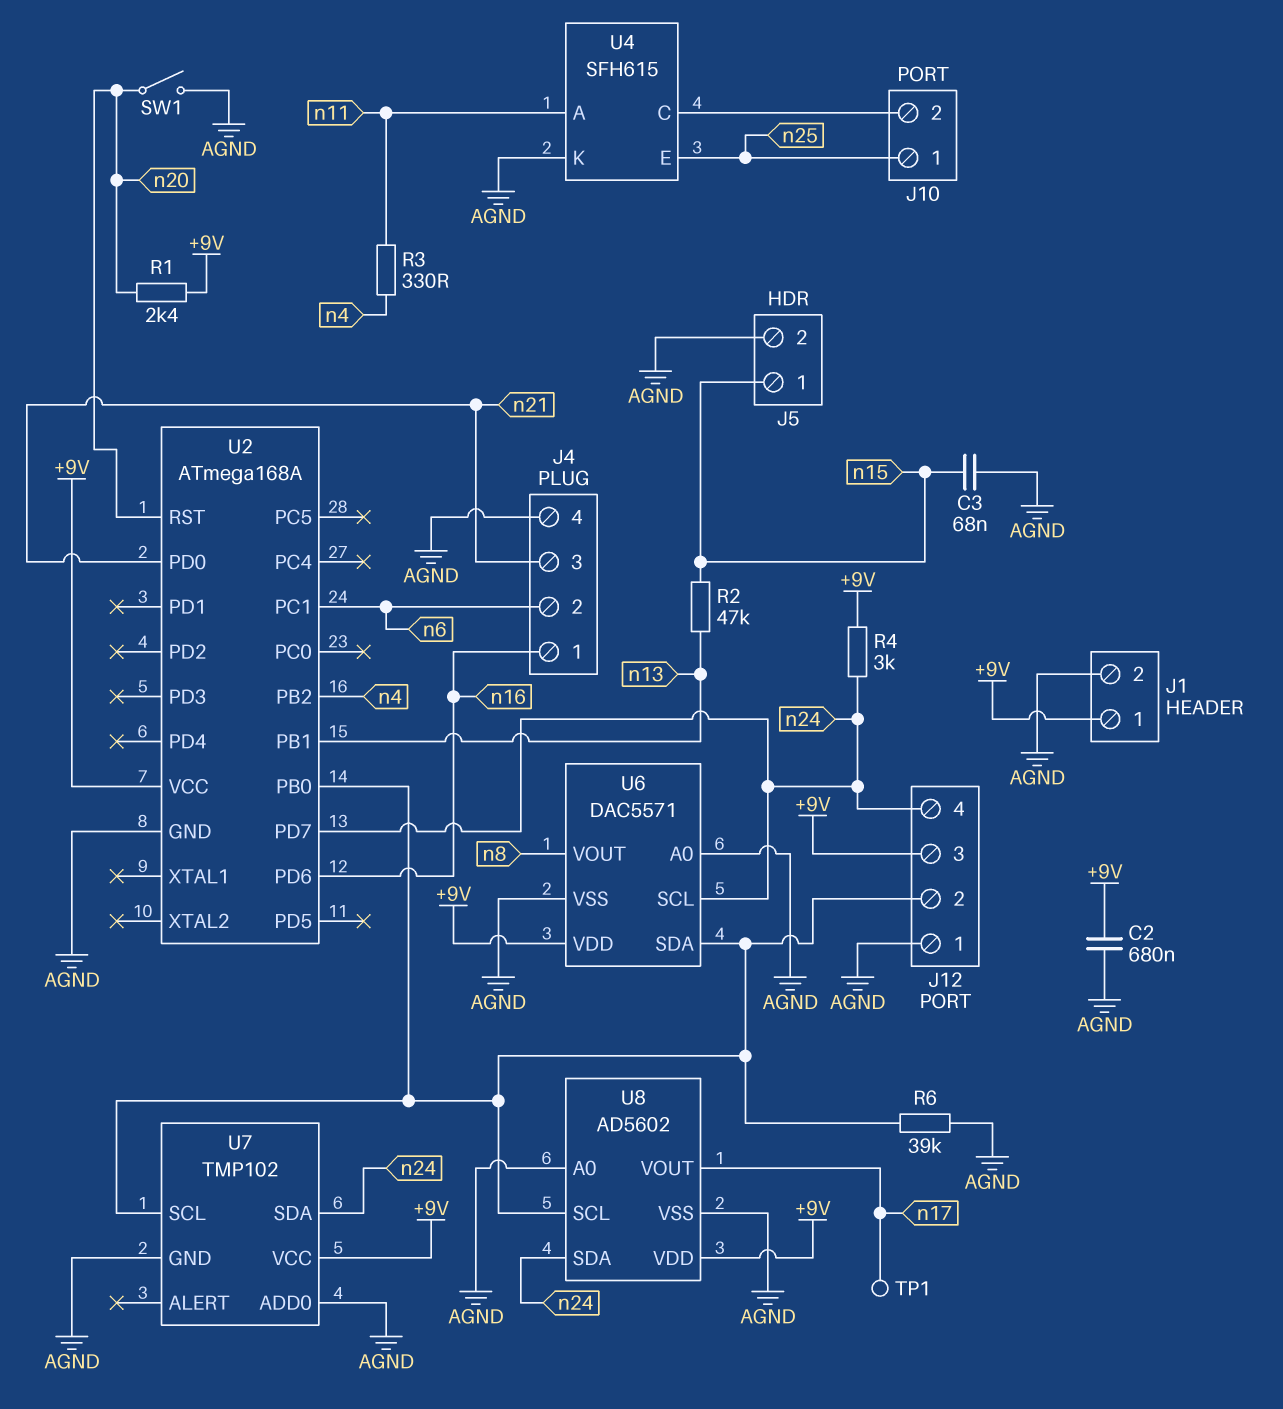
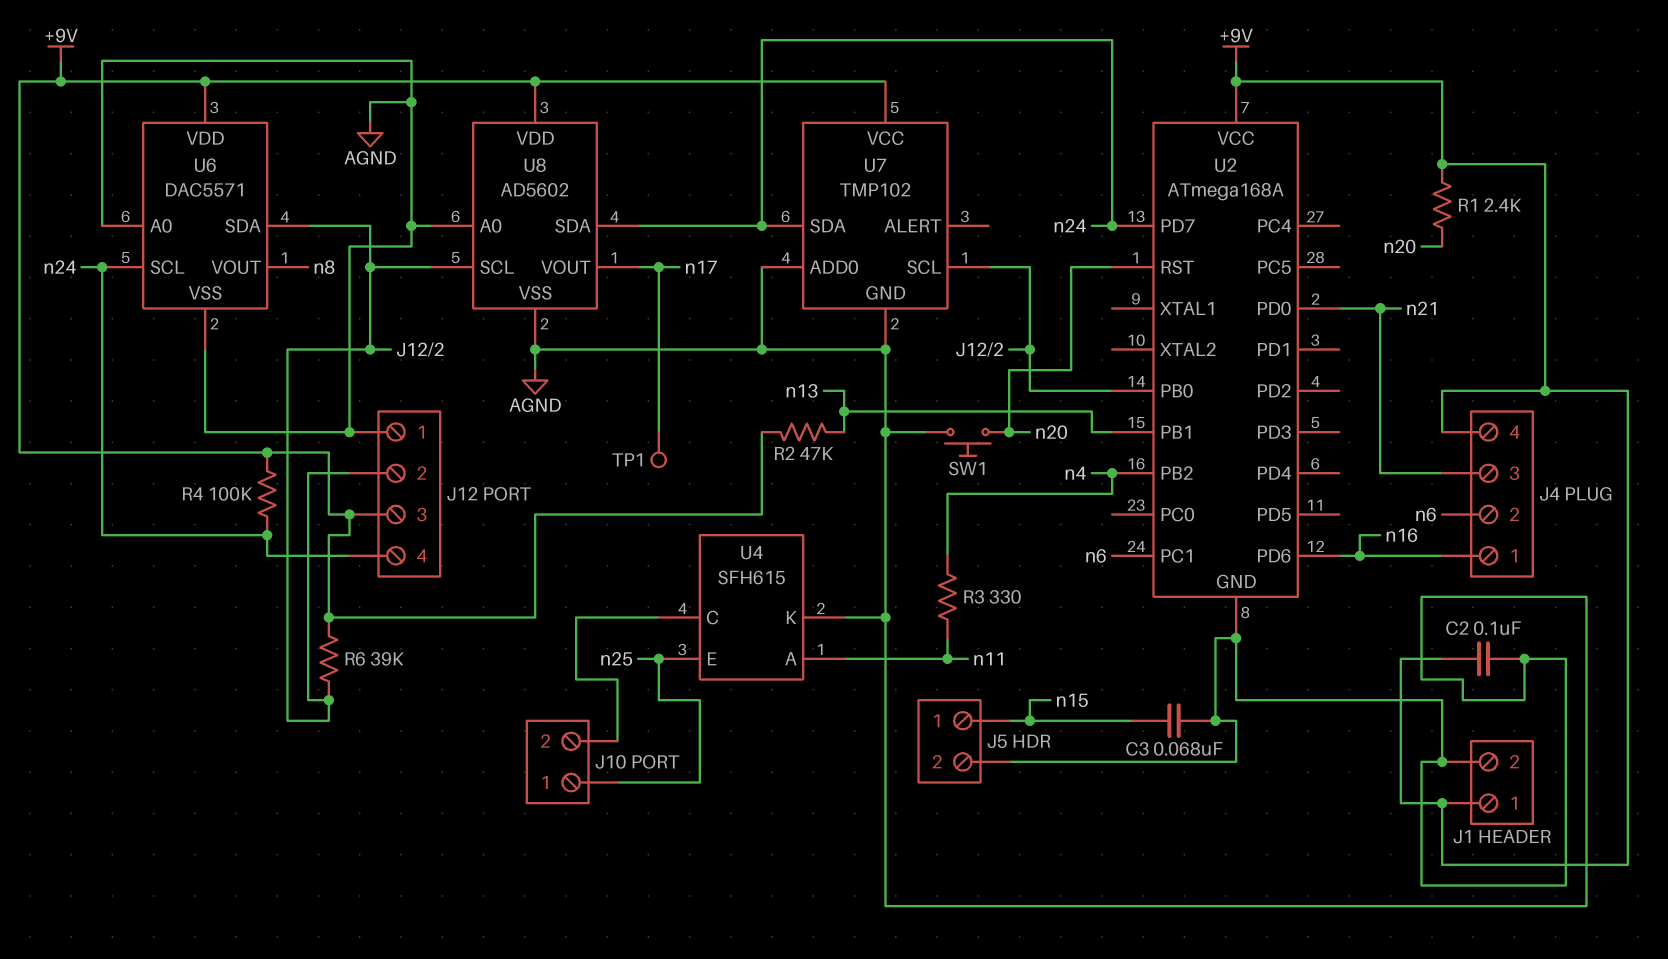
C2: 680nF (+9V, AGND) -> 100nF (+9V, AGND)
J4 pin 4: AGND -> +9V
R2: 47k (n13, n15) -> 47k (+9V, n13)
R4: 3k (+9V, n24) -> 100k (+9V, n24)
R6: 39k (AGND, J12/2) -> 39k (+9V, J12/2)
SW1: switch (AGND, n20) -> button (AGND, n20)

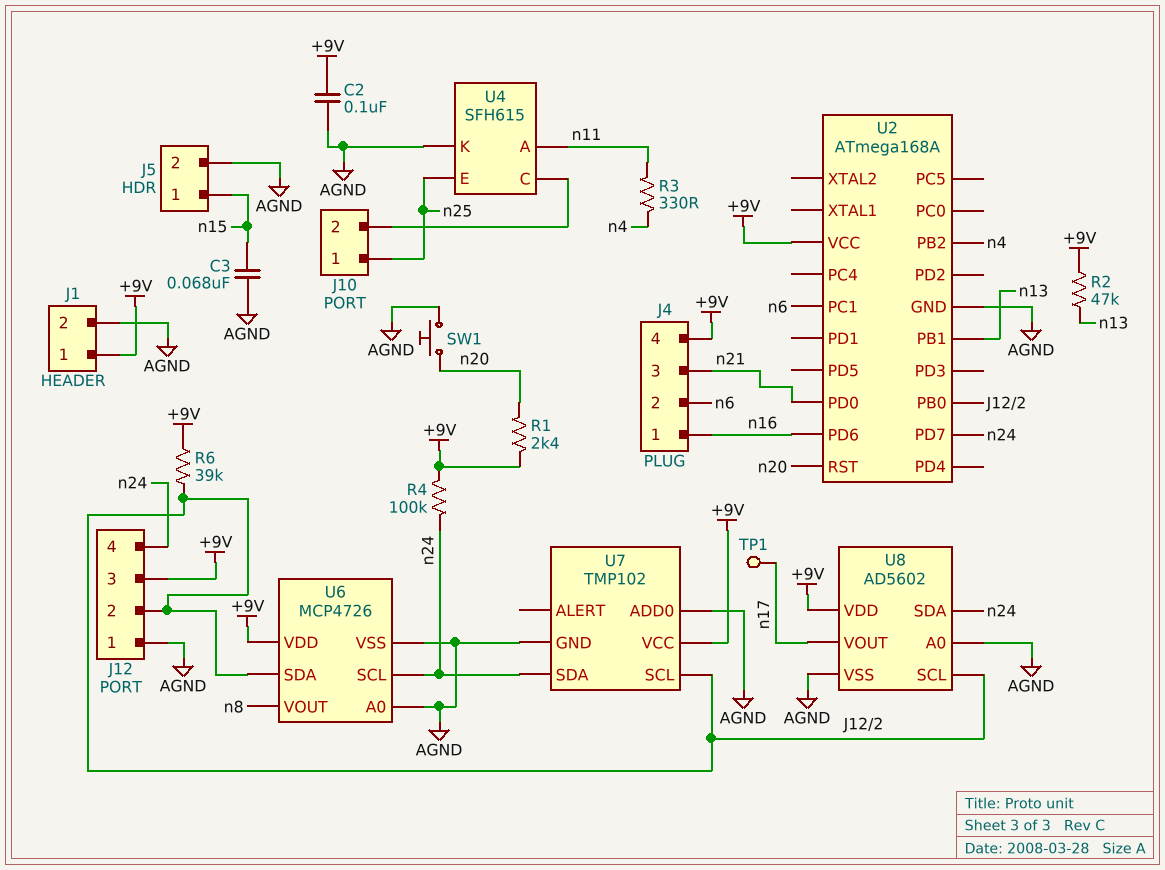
U6: DAC5571 -> MCP4726

